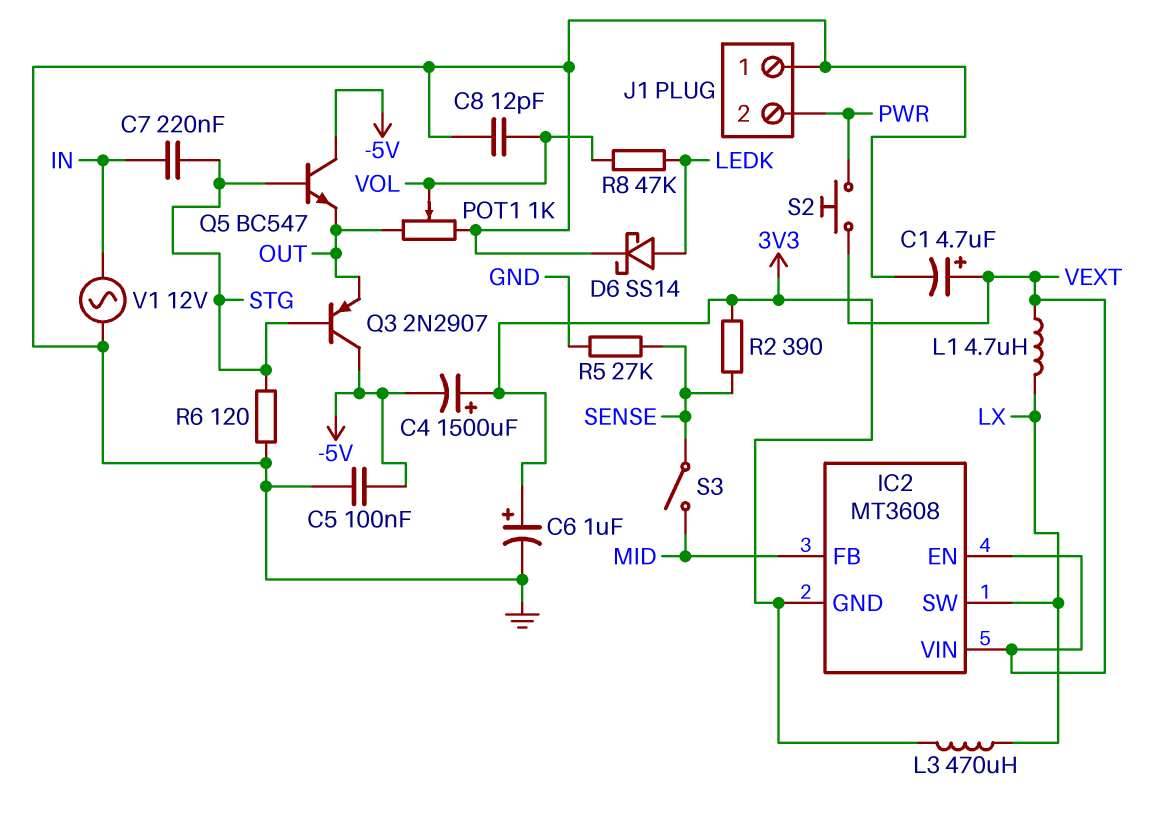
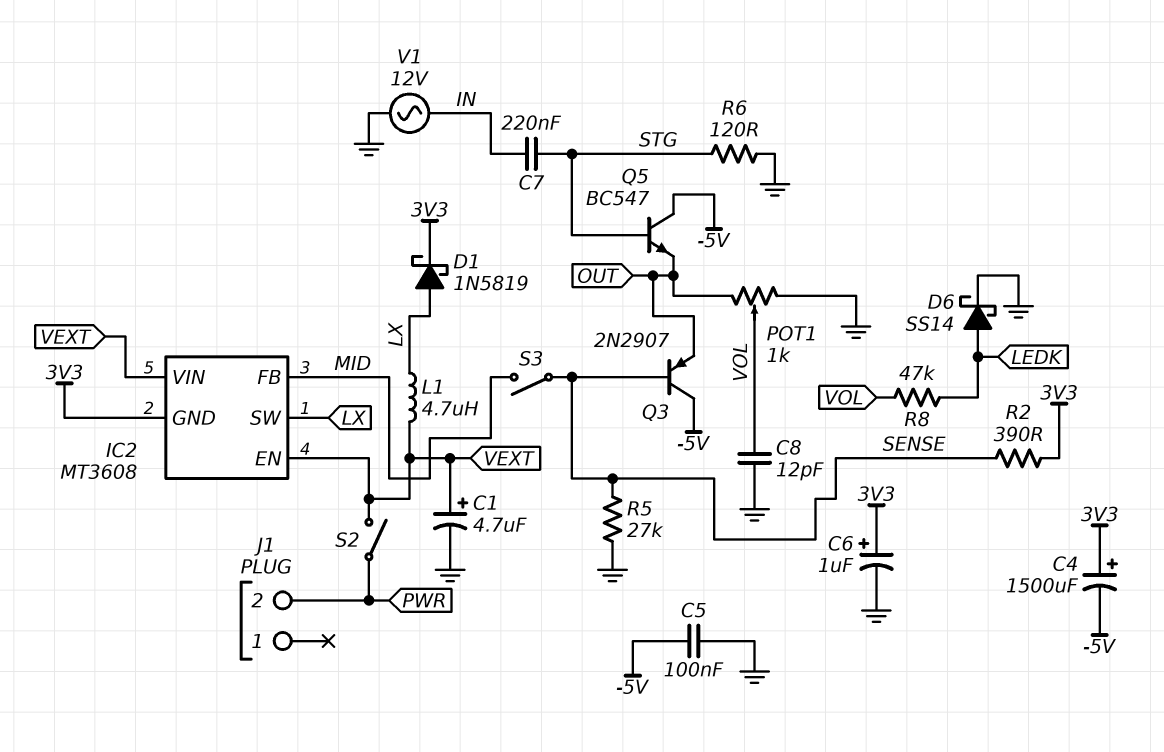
D1: none -> schottky 1N5819 (A LX, K 3V3)
J1 pin 1: GND -> none
L3: 470uH (3V3, LX) -> none
Q3: PNP 2N2907 (B STG, C -5V, E OUT) -> PNP 2N2907 (B SENSE, C -5V, E OUT)
S2: button (PWR, VEXT) -> switch (PWR, VEXT)

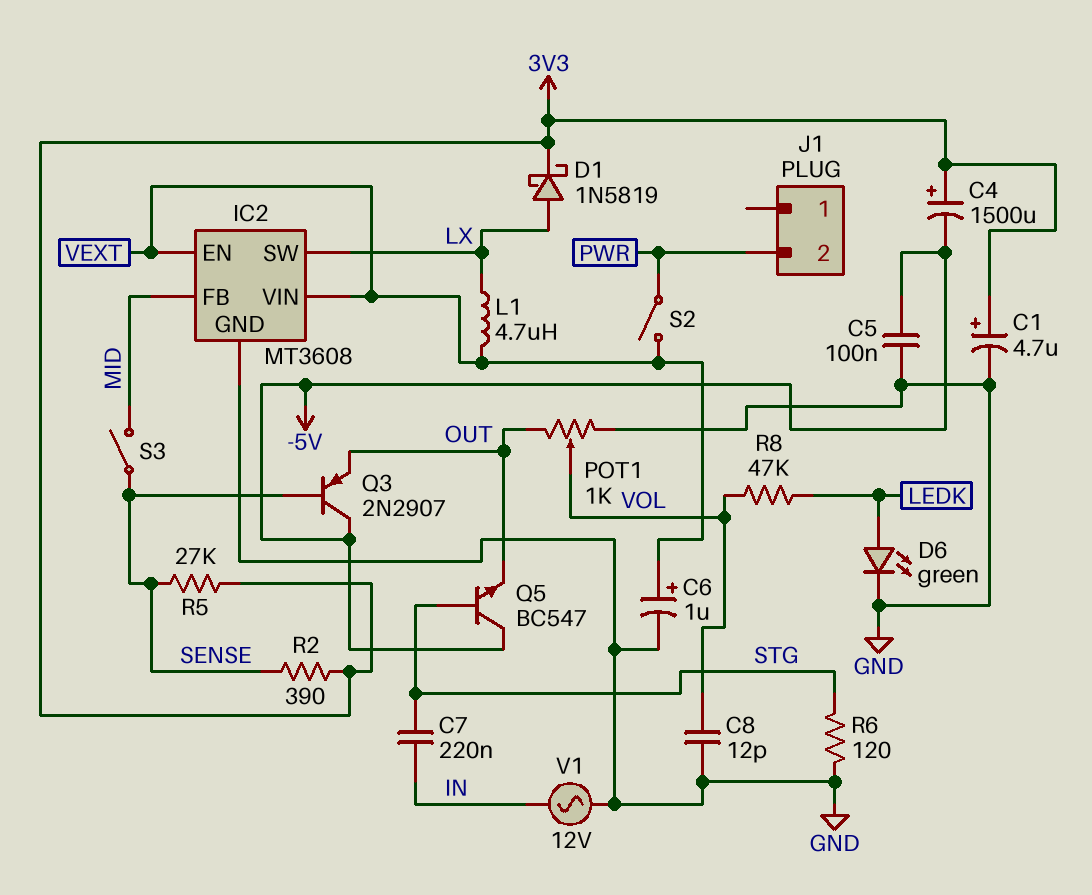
C1: 4.7uF (plus VEXT, minus GND) -> 4.7uF (plus 3V3, minus GND)
C6: 1uF (plus 3V3, minus GND) -> 1uF (plus VEXT, minus GND)
D6: schottky SS14 (A LEDK, K GND) -> LED green (A LEDK, K GND)
IC2 pin GND: 3V3 -> GND
R5: 27k (GND, SENSE) -> 27k (3V3, SENSE)

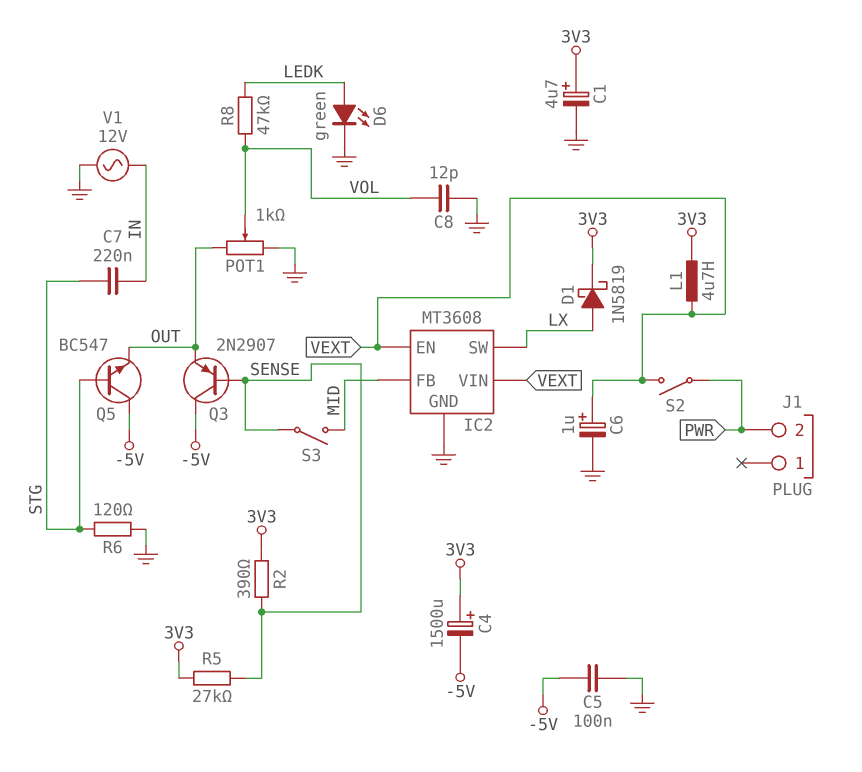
L1: 4.7uH (LX, VEXT) -> 4.7uH (3V3, VEXT)

